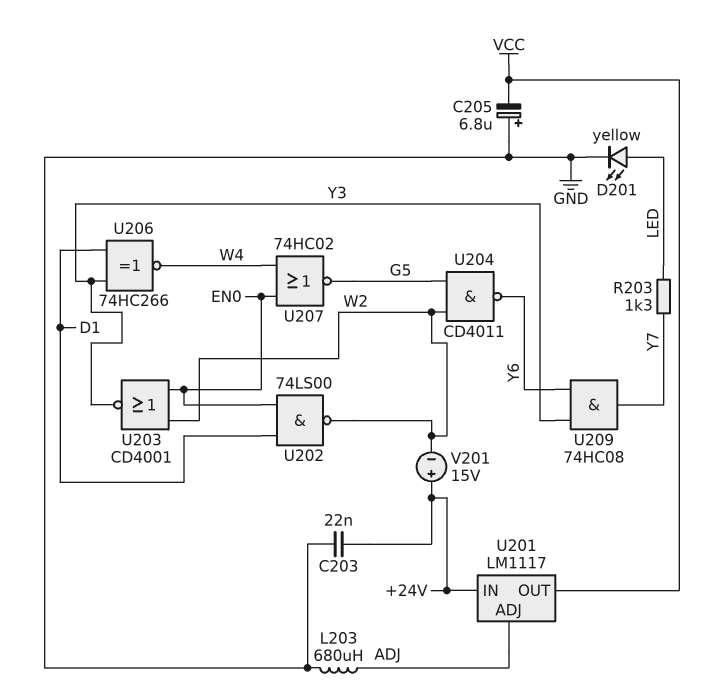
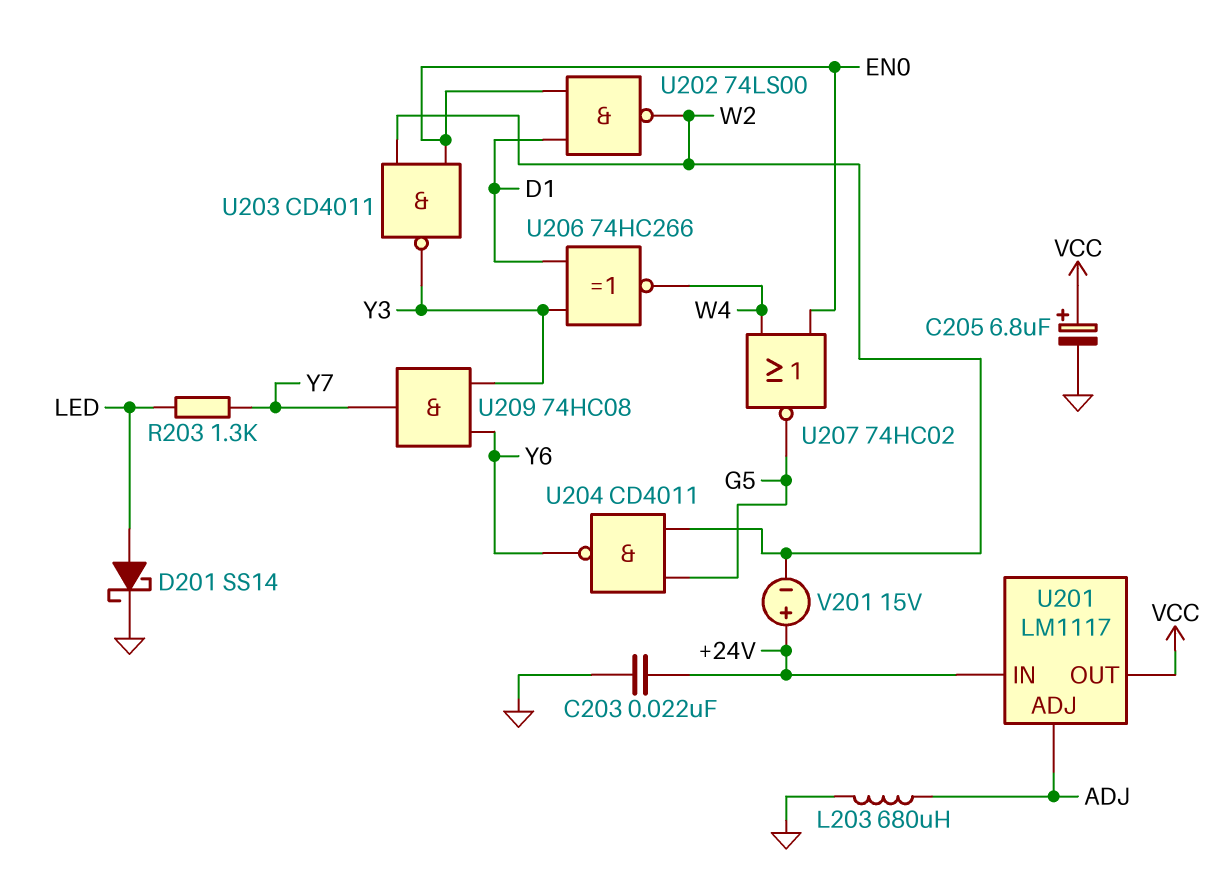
C205: 6.8uF (plus GND, minus VCC) -> 6.8uF (plus VCC, minus GND)
D201: LED yellow (A LED, K GND) -> schottky SS14 (A LED, K GND)
U203: NOR CD4001 (in EN0, in W2, out Y3) -> NAND CD4011 (in EN0, in W2, out Y3)

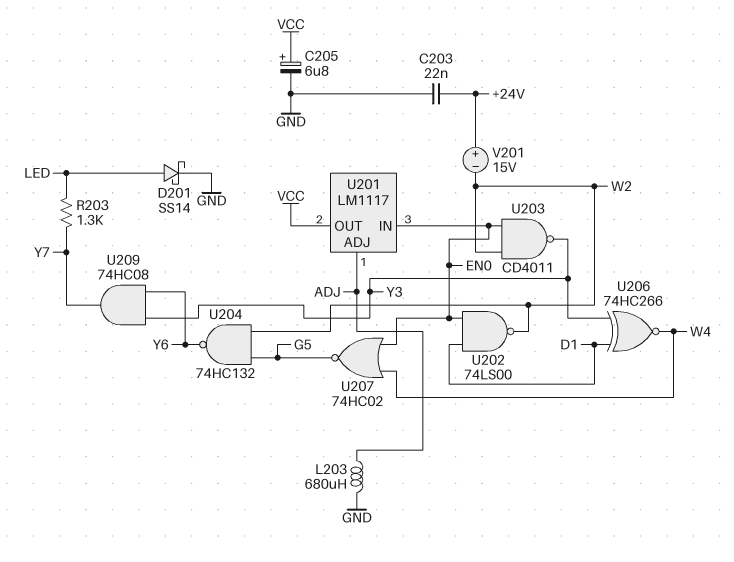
U201 pin IN: +24V -> EN0
U204: NAND CD4011 (in G5, in W2, out Y6) -> NAND 74HC132 (in G5, in W2, out Y6)

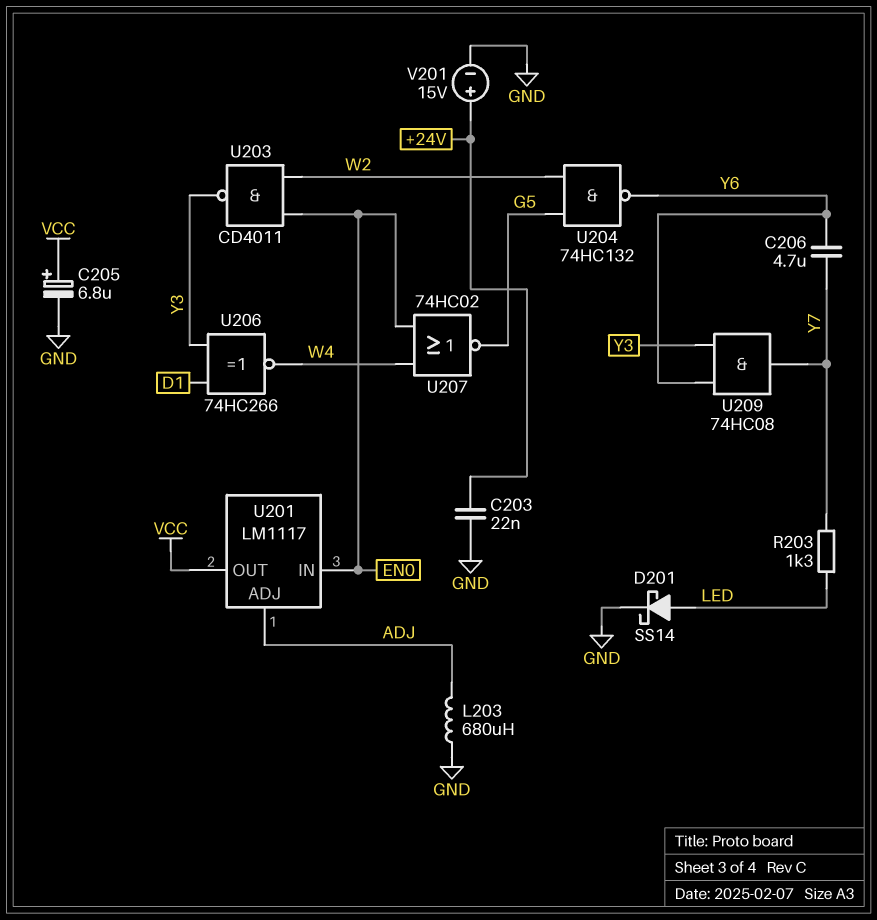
C206: none -> 4.7uF (Y6, Y7)
U202: NAND 74LS00 (in D1, in EN0, out W2) -> none
V201: 15V (plus +24V, minus W2) -> 15V (plus +24V, minus GND)

